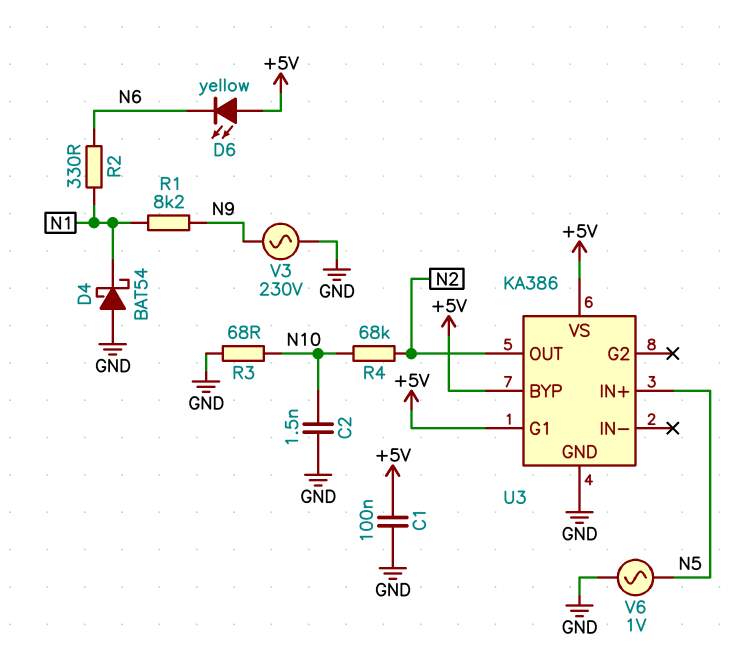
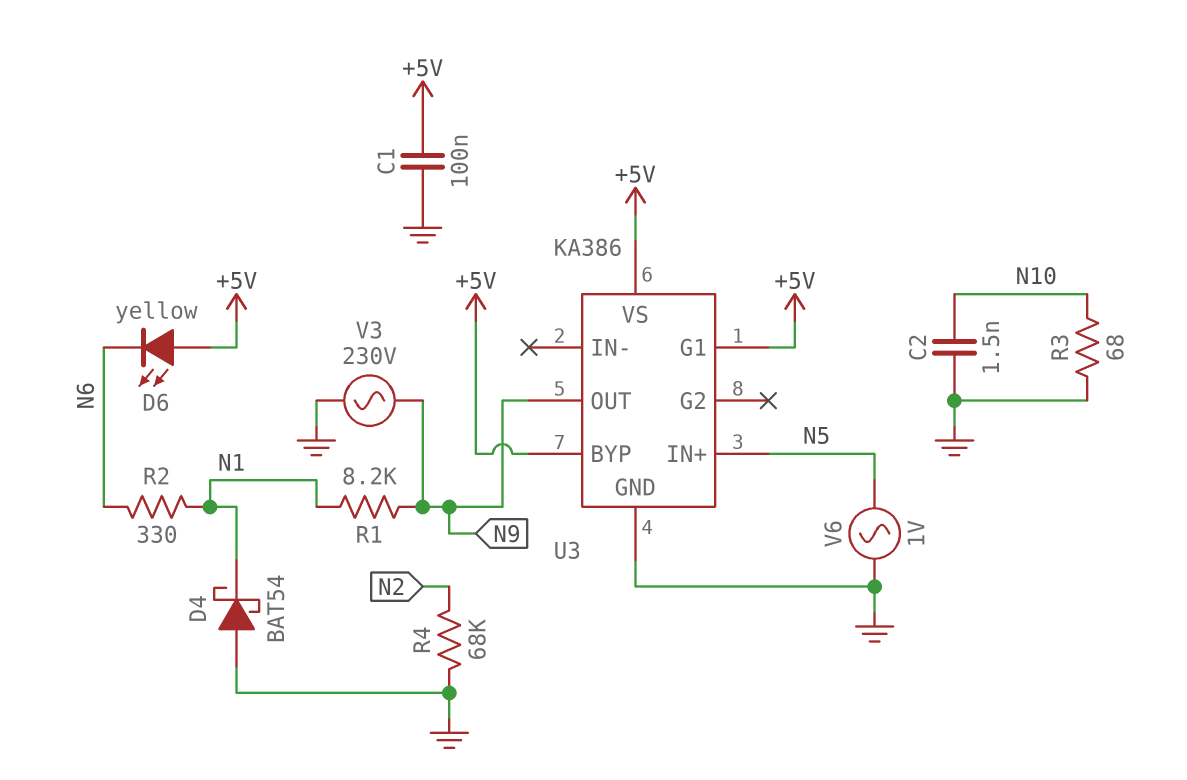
R4: 68k (N2, N10) -> 68k (GND, N2)
U3 pin OUT: N2 -> N9

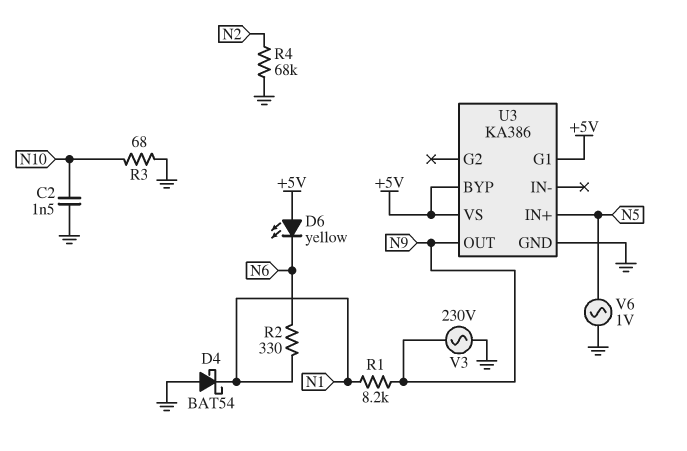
C1: 100nF (+5V, GND) -> none

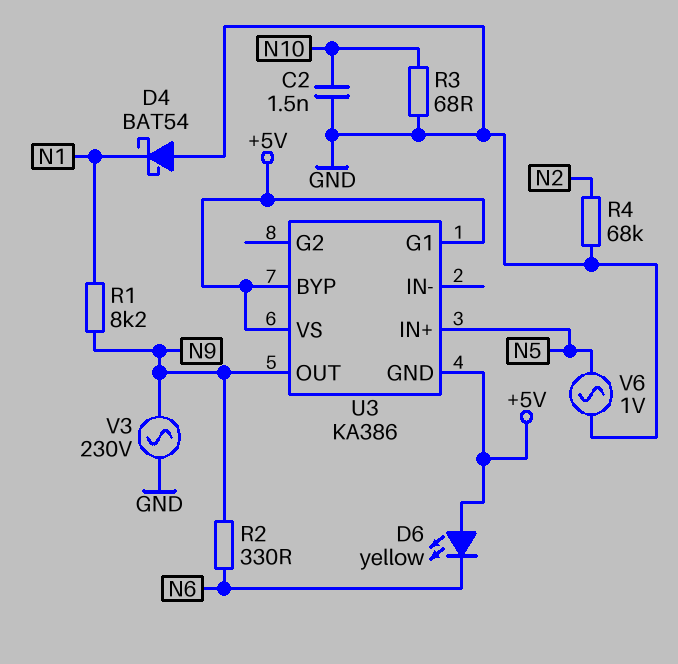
R2: 330 (N1, N6) -> 330 (N6, N9)
U3 pin GND: GND -> +5V

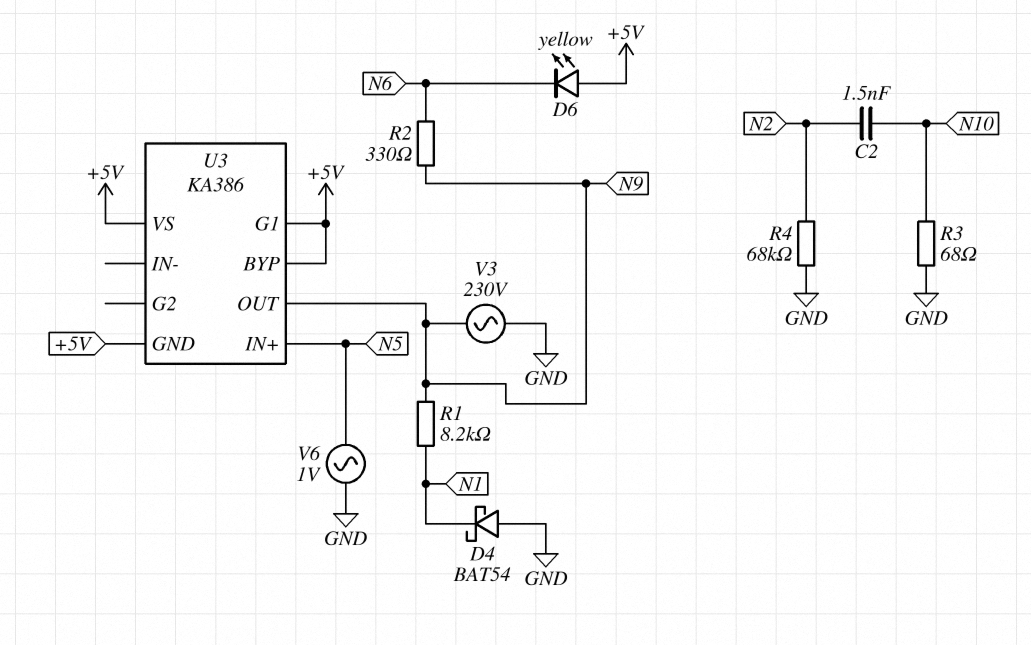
C2: 1.5nF (GND, N10) -> 1.5nF (N2, N10)

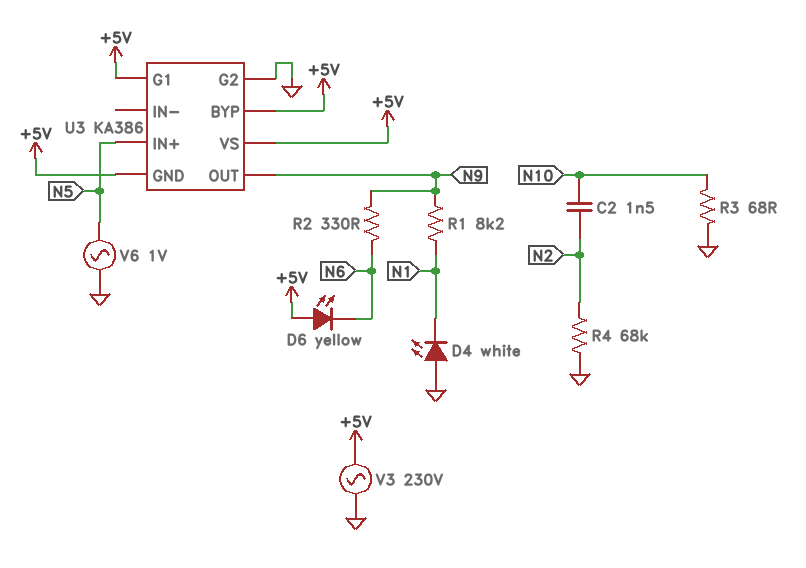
D4: schottky BAT54 (A GND, K N1) -> LED white (A GND, K N1)
U3 pin G2: none -> GND
V3: AC 230V (GND, N9) -> AC 230V (+5V, GND)

